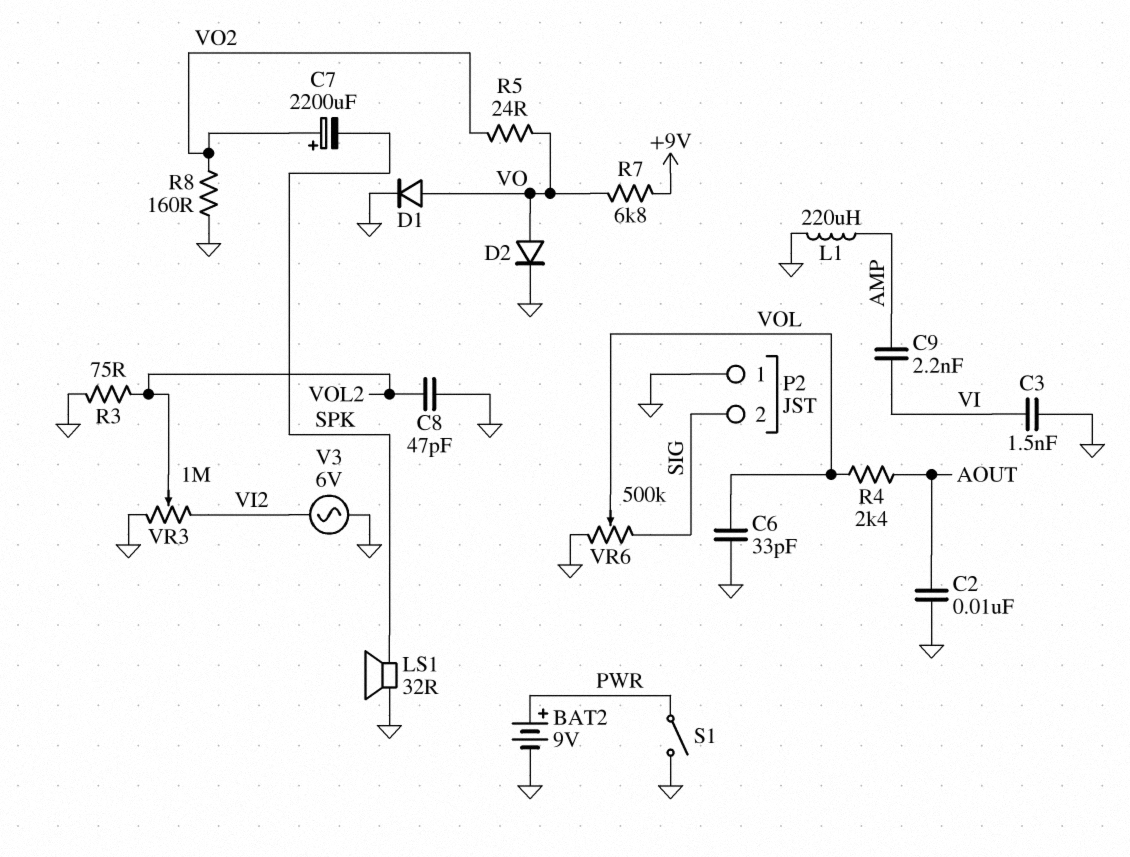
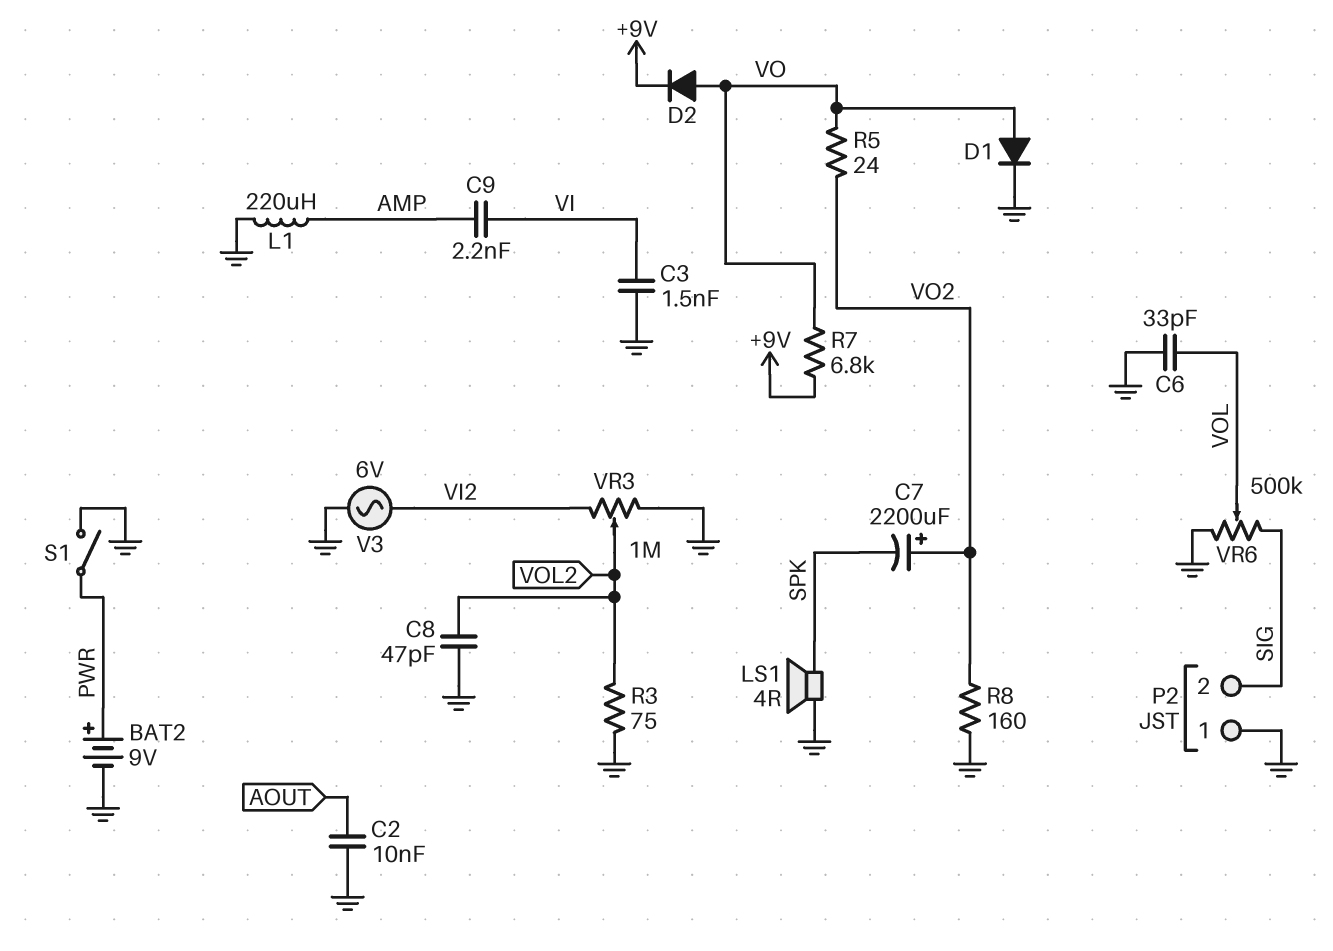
D2: diode (A VO, K GND) -> diode (A VO, K +9V)
LS1: speaker 32R (GND, SPK) -> speaker 4R (GND, SPK)
R4: 2.4k (AOUT, VOL) -> none

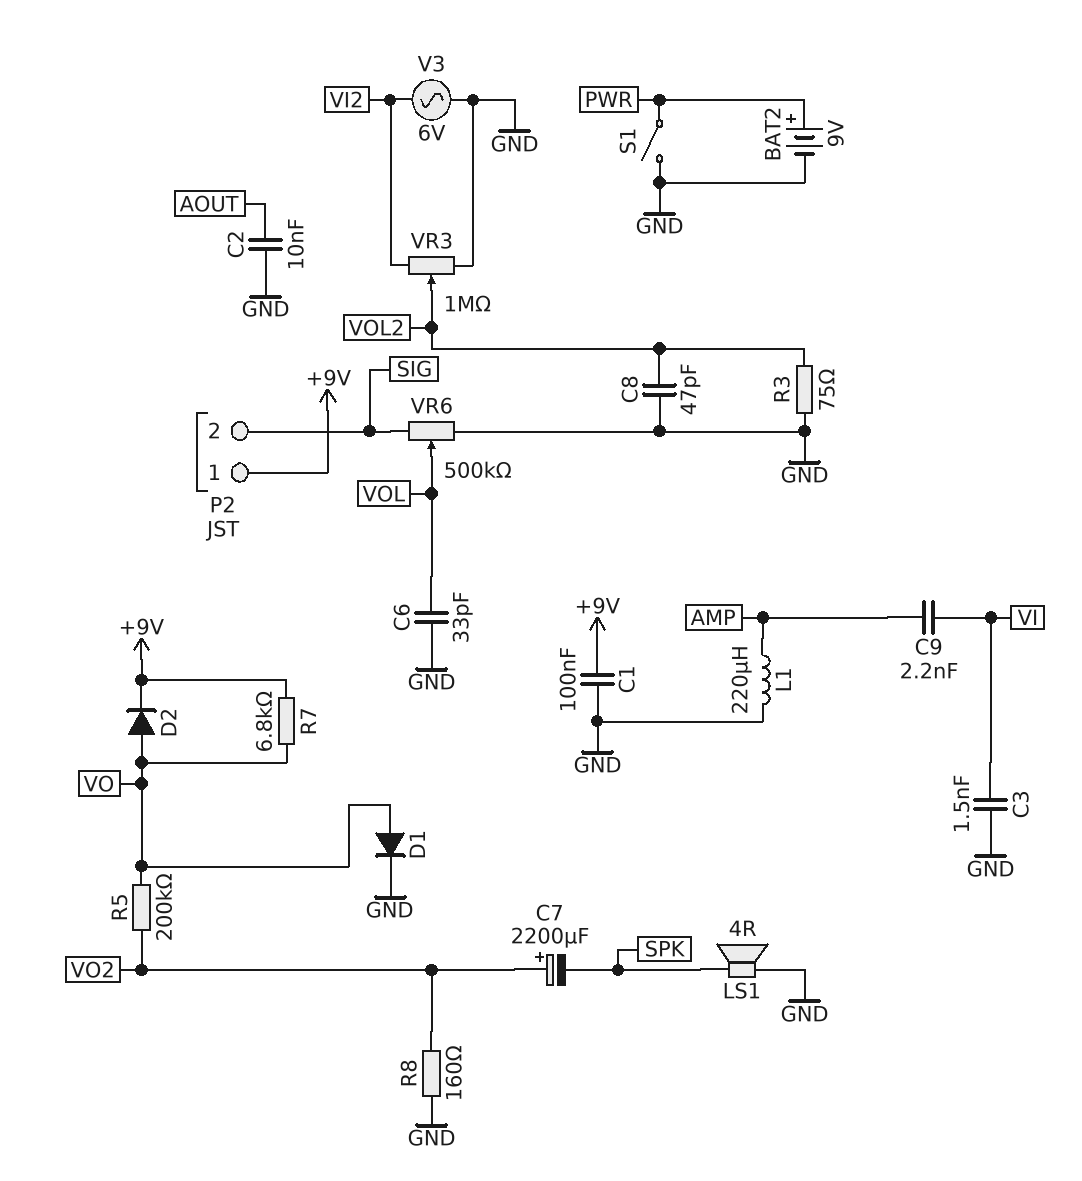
C1: none -> 100nF (+9V, GND)
P2 pin 1: GND -> +9V
R5: 24 (VO, VO2) -> 200k (VO, VO2)

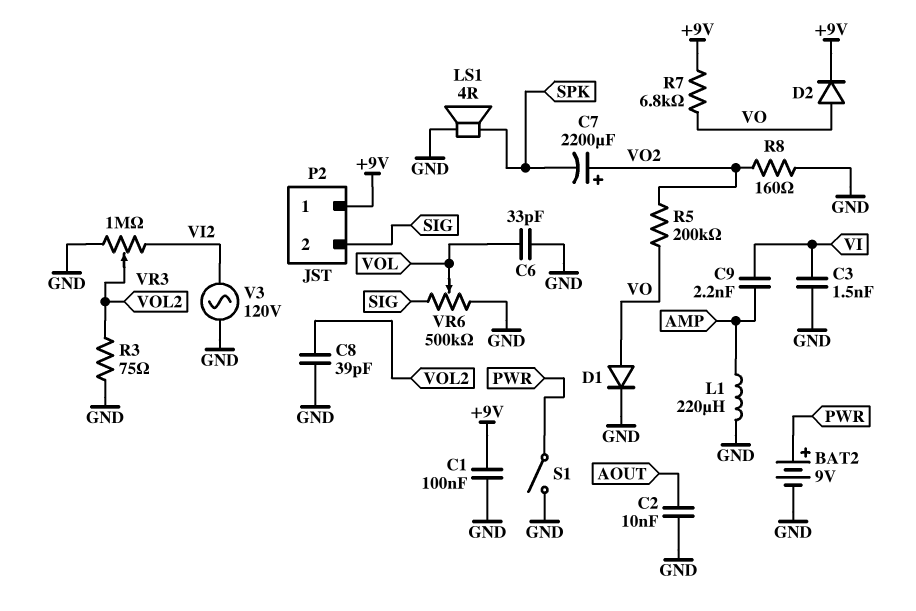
C8: 47pF (GND, VOL2) -> 39pF (GND, VOL2)
V3: AC 6V (GND, VI2) -> AC 120V (GND, VI2)

